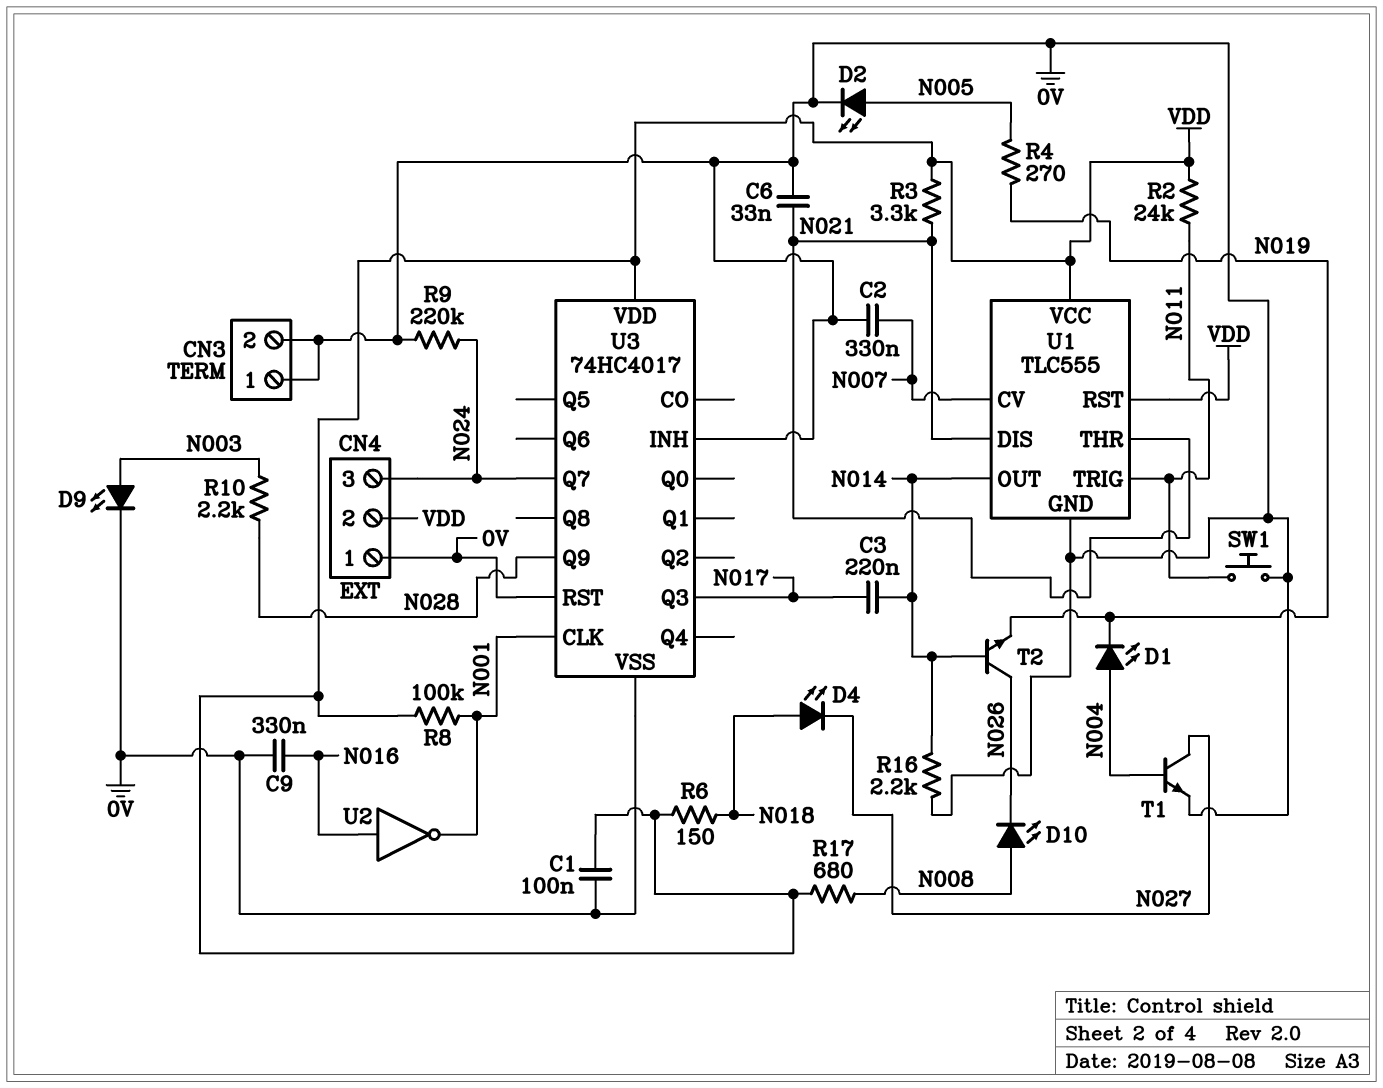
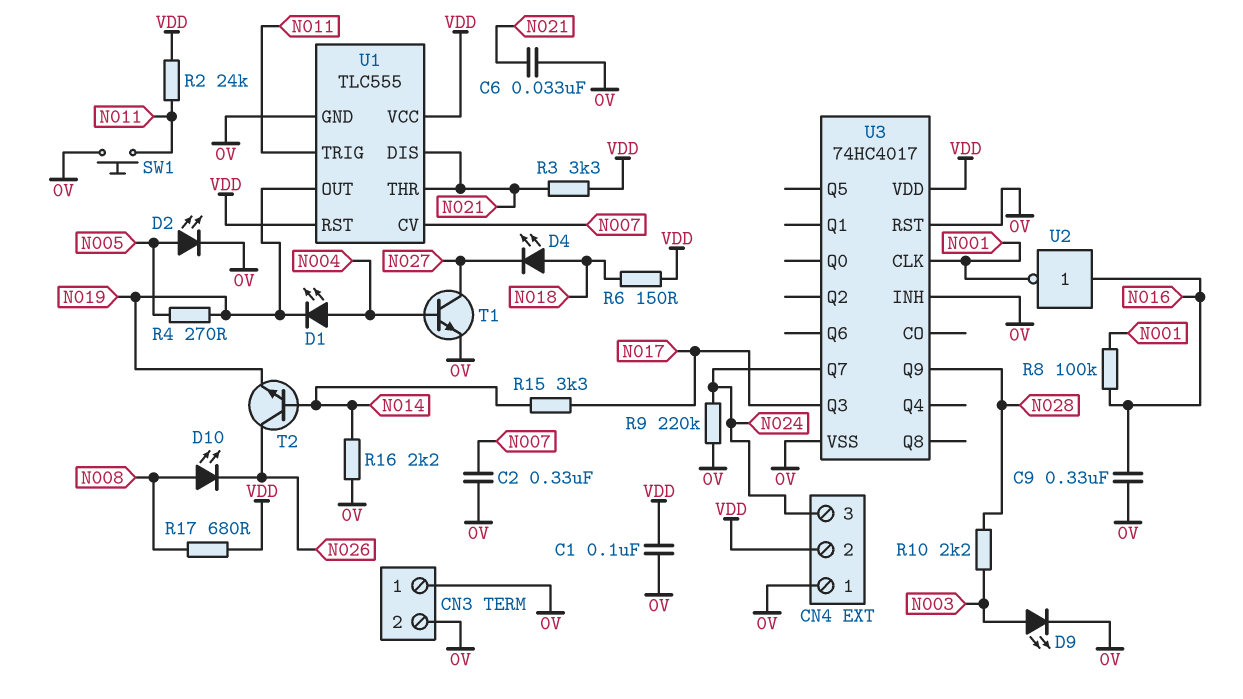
C3: 220nF (N014, N017) -> none
R8: 100k (N001, VDD) -> 100k (N001, N016)
R15: none -> 3.3k (N014, N017)
U1 pin OUT: N014 -> N019

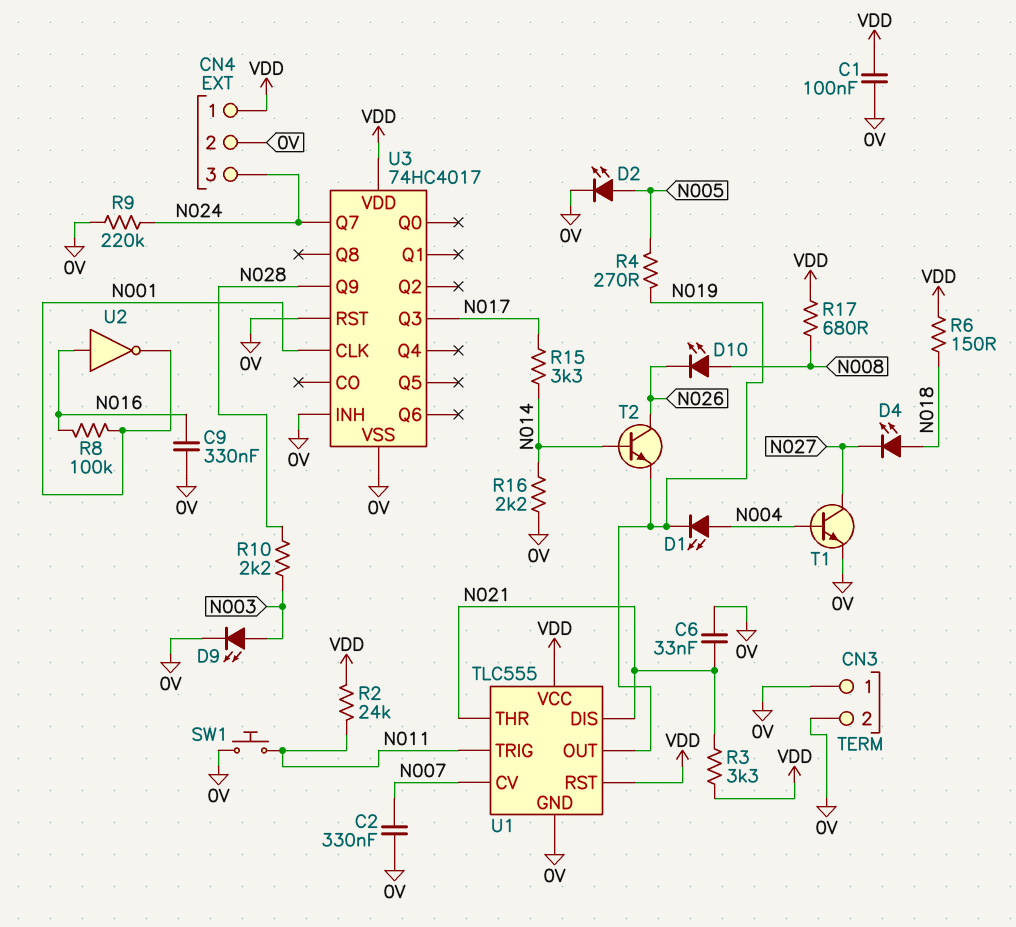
CN4 pin 1: 0V -> VDD
CN4 pin 2: VDD -> 0V

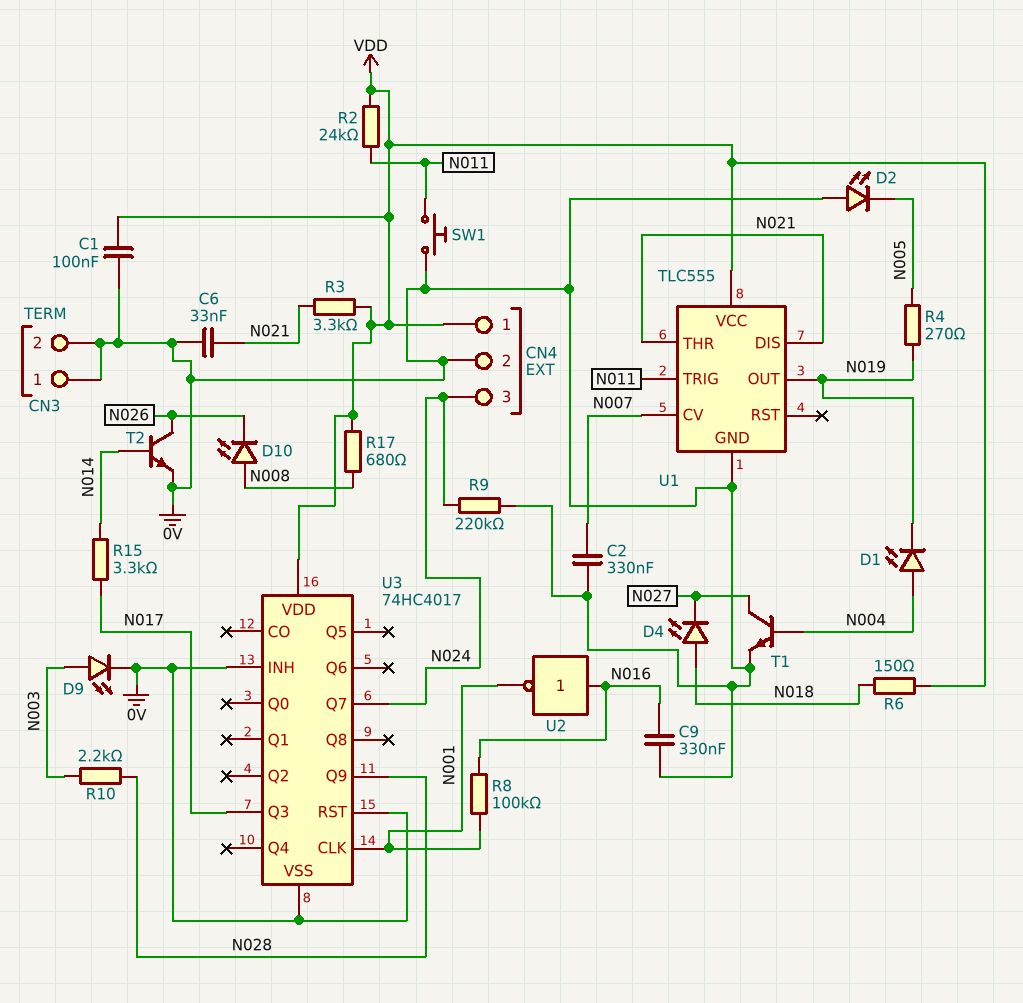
D2: LED (A N005, K 0V) -> LED (A 0V, K N005)
R16: 2.2k (0V, N014) -> none
T2: NPN (B N014, C N026, E N019) -> NPN (B N014, C N026, E 0V)
U1 pin RST: VDD -> none

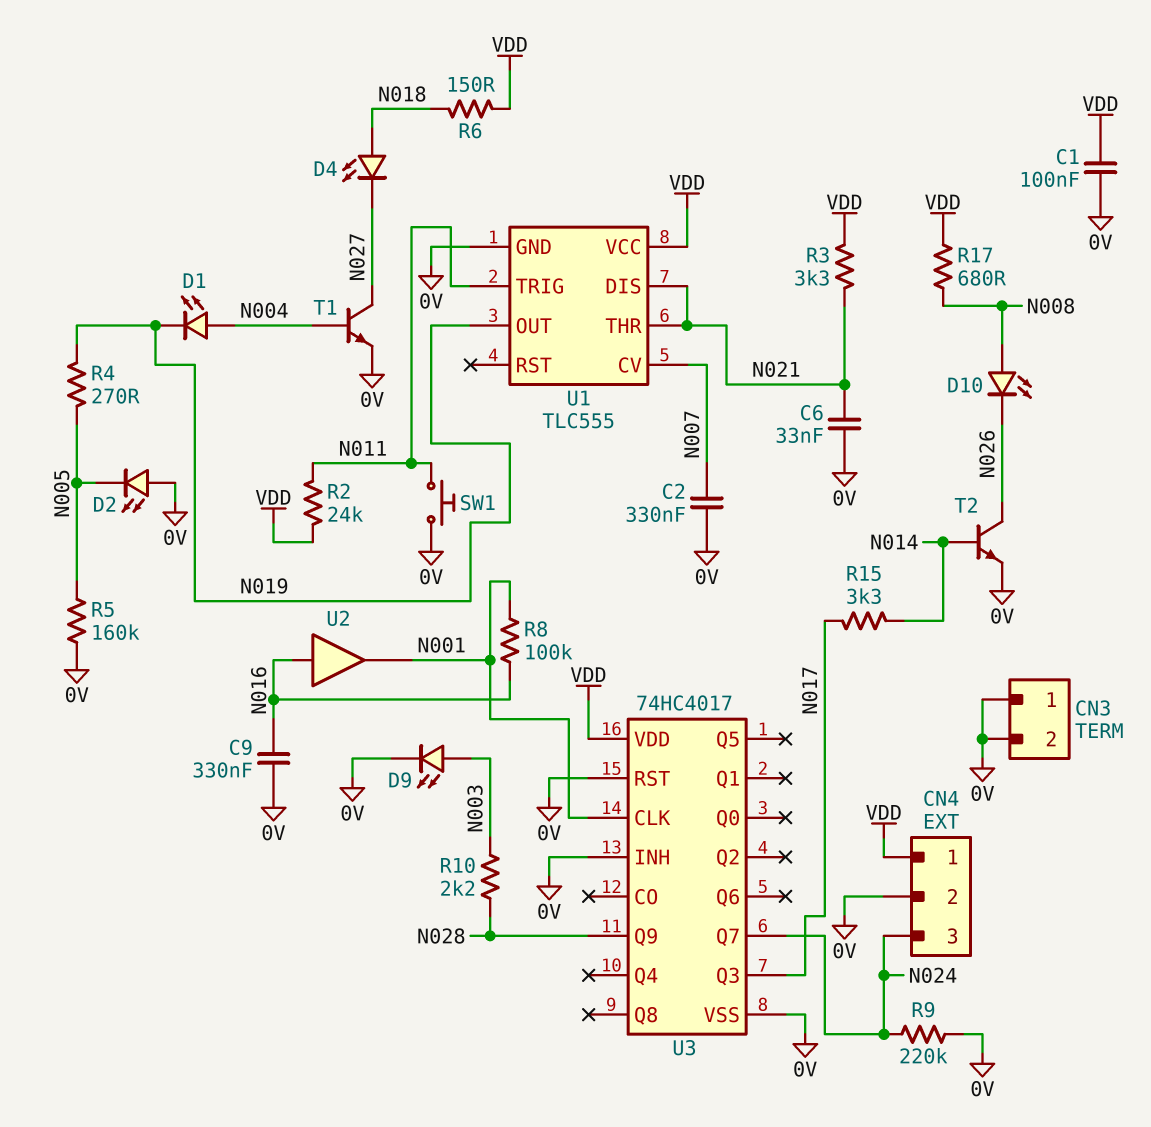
R5: none -> 160k (0V, N005)
U2: NOT (in N016, out N001) -> buffer (in N016, out N001)

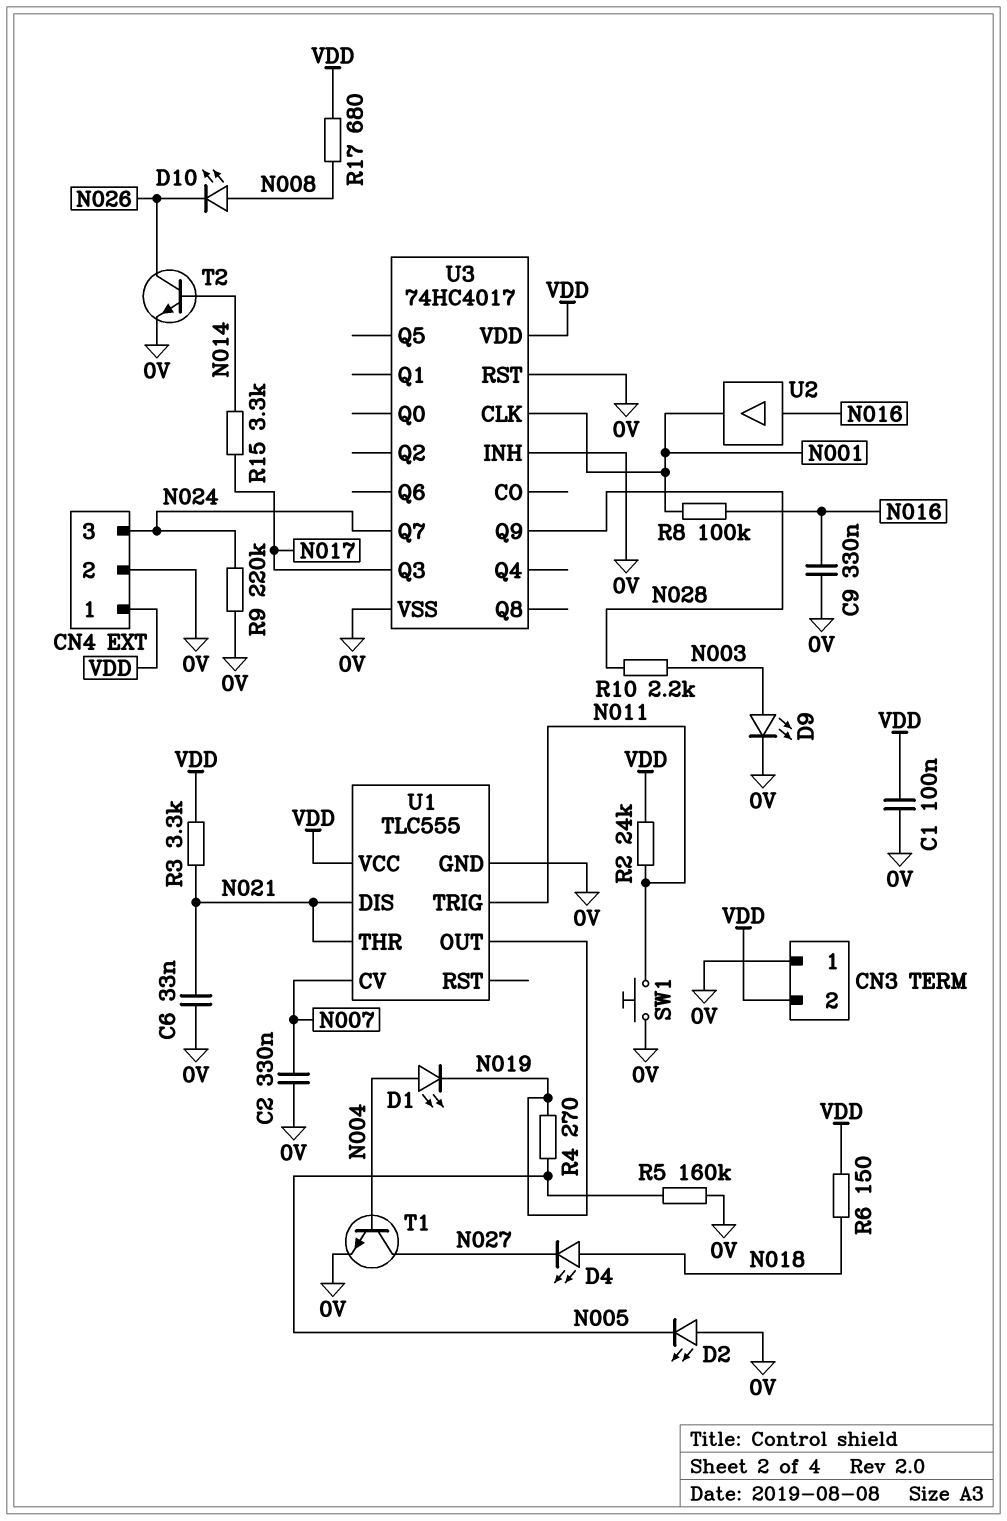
CN3 pin 2: 0V -> VDD

